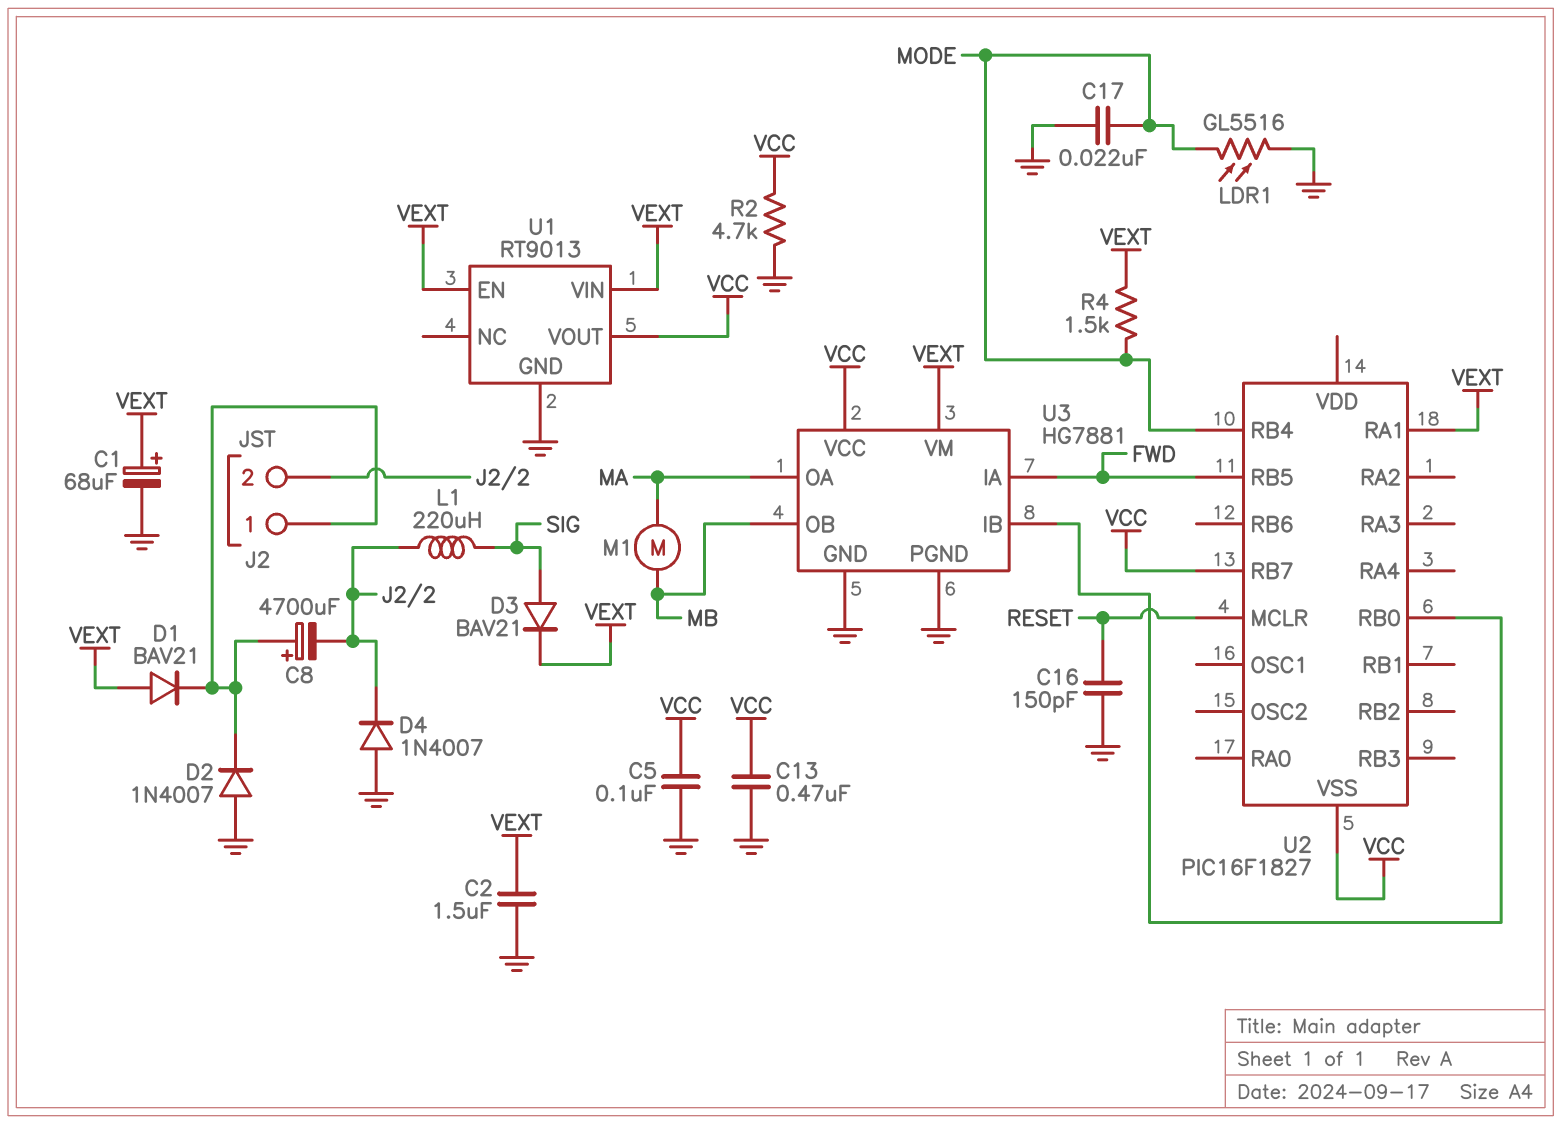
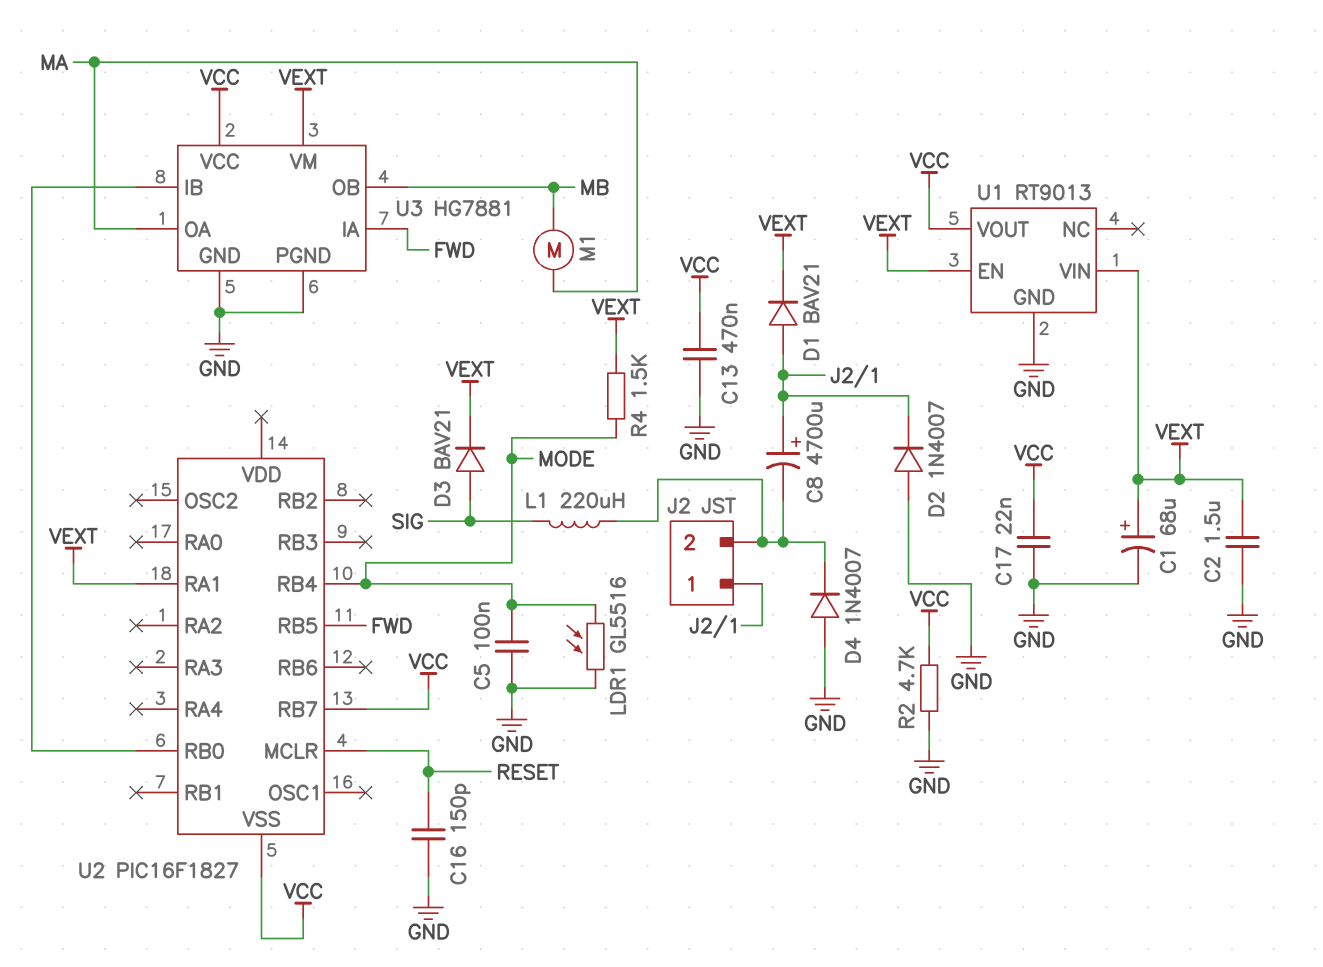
C5: 100nF (GND, VCC) -> 100nF (GND, MODE)
C17: 22nF (GND, MODE) -> 22nF (GND, VCC)
D1: diode BAV21 (A VEXT, K J2/1) -> diode BAV21 (A J2/1, K VEXT)

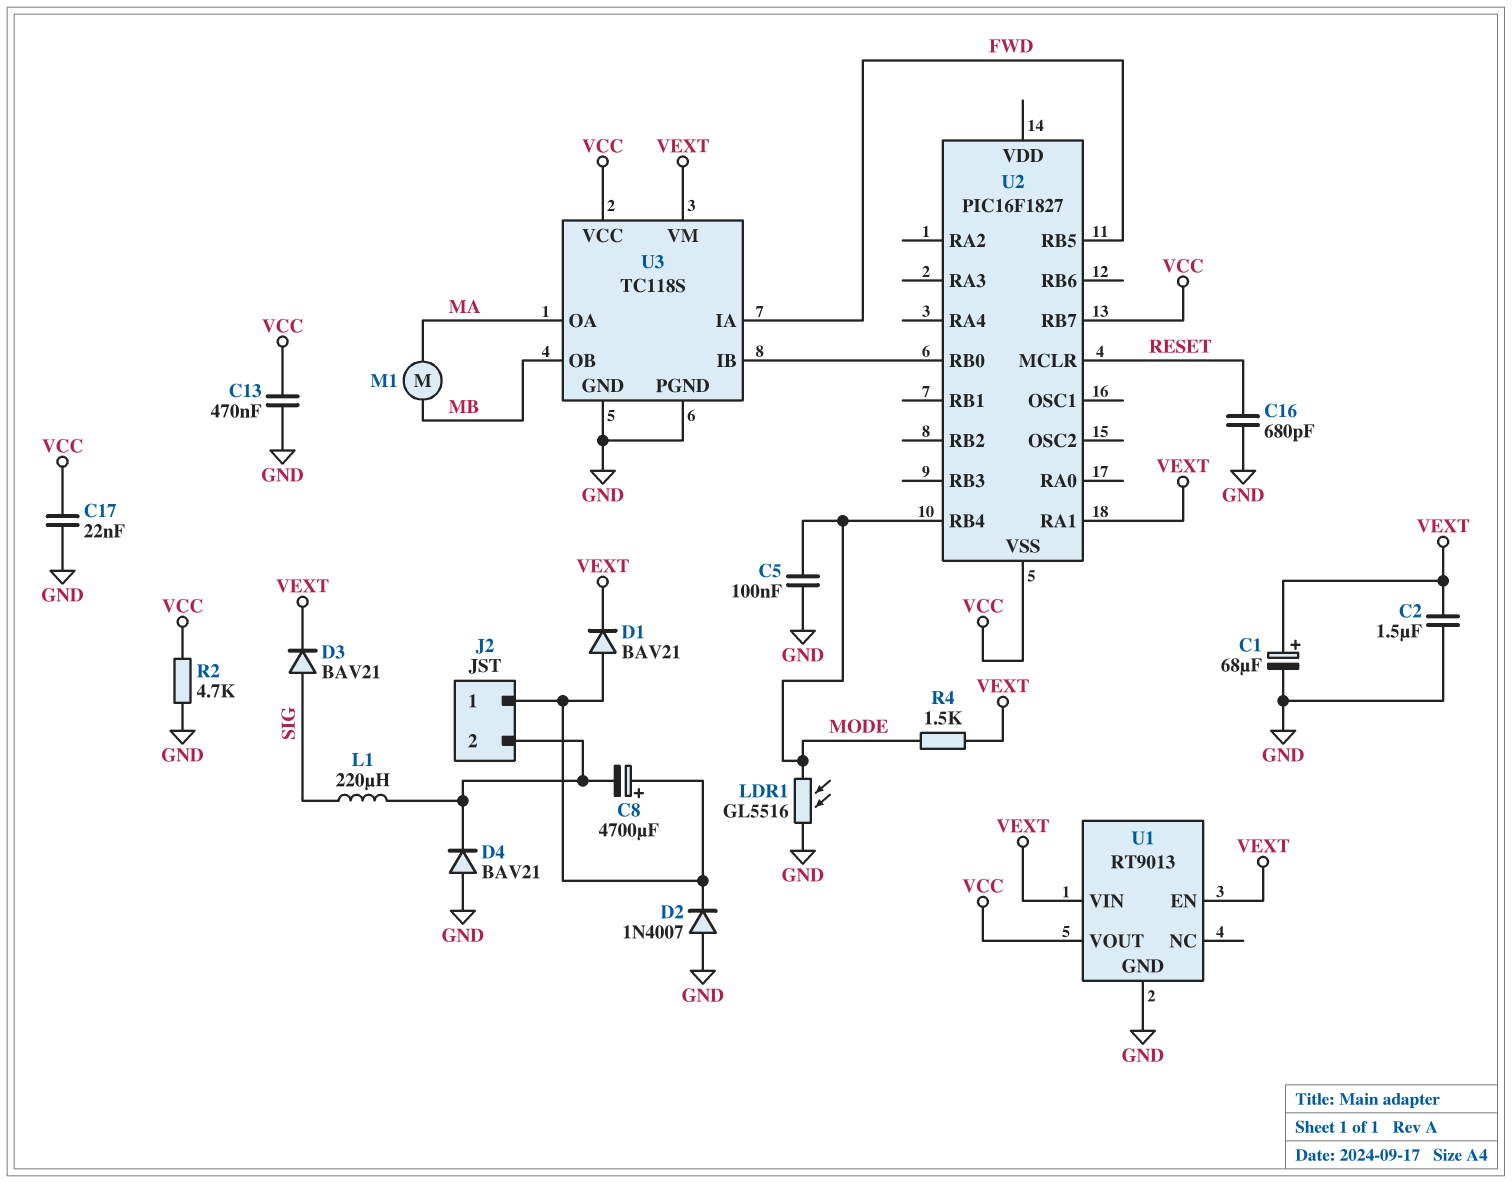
C16: 150pF (GND, RESET) -> 680pF (GND, RESET)
D4: diode 1N4007 (A GND, K J2/2) -> diode BAV21 (A GND, K J2/2)
U3: HG7881 -> TC118S

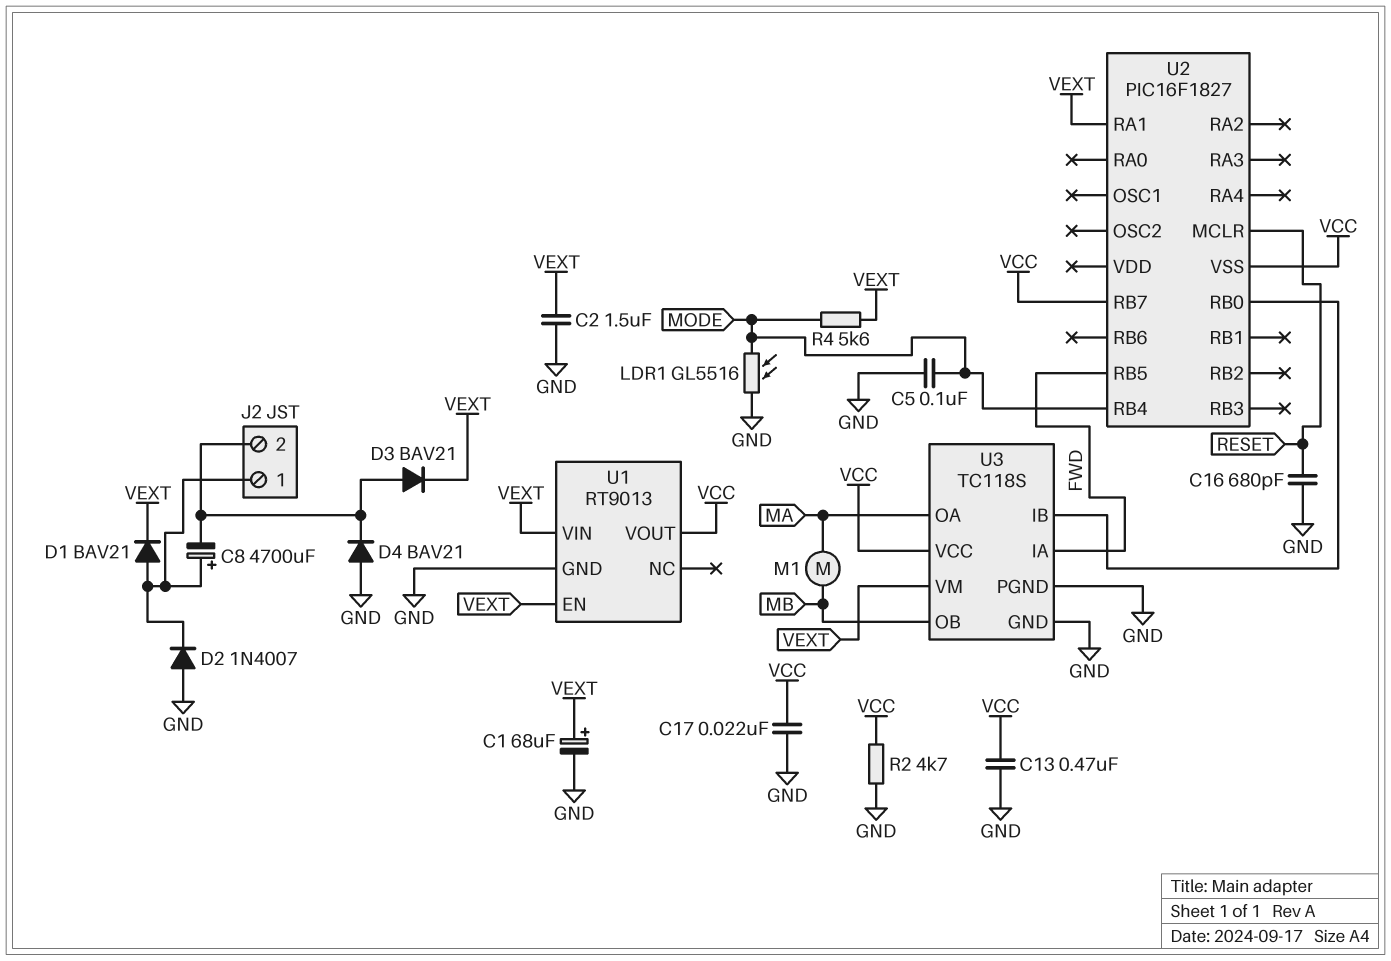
D3: diode BAV21 (A SIG, K VEXT) -> diode BAV21 (A J2/2, K VEXT)
L1: 220uH (J2/2, SIG) -> none
R4: 1.5k (MODE, VEXT) -> 5.6k (MODE, VEXT)

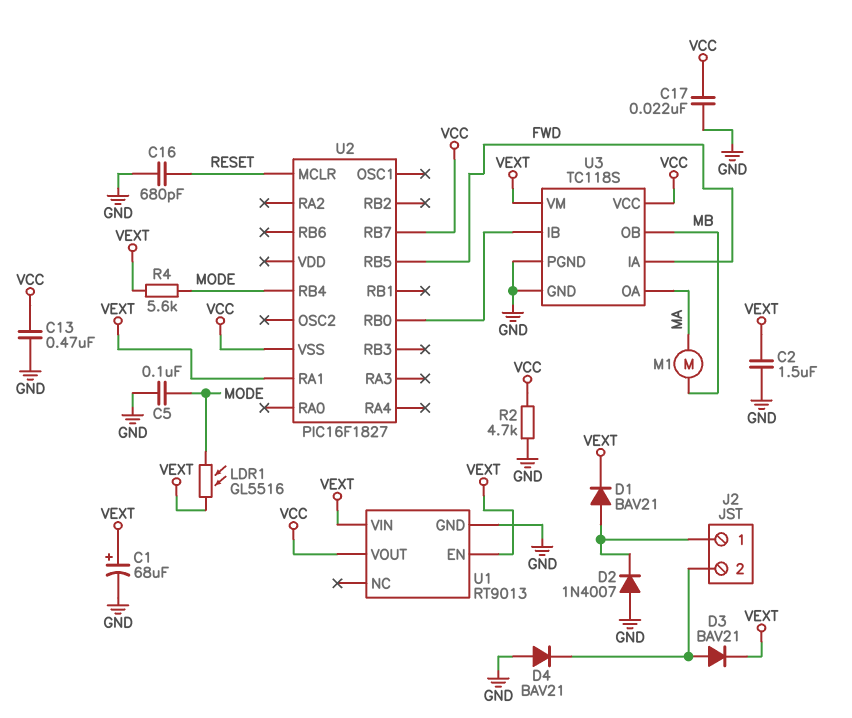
C8: 4700uF (plus J2/1, minus J2/2) -> none
LDR1: GL5516 (GND, MODE) -> GL5516 (MODE, VEXT)

